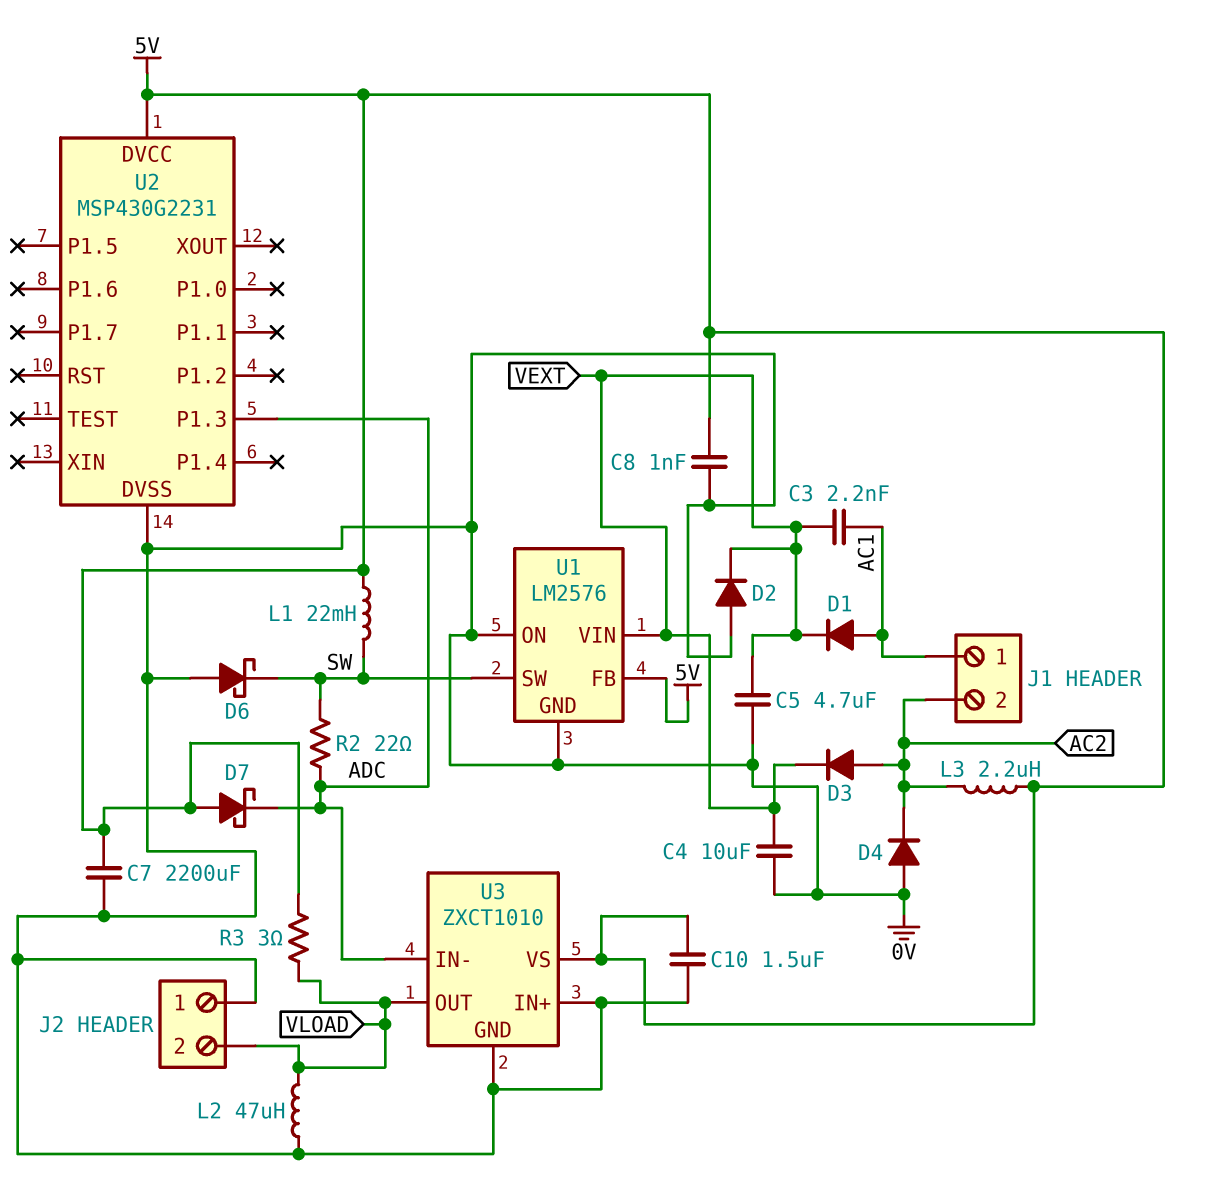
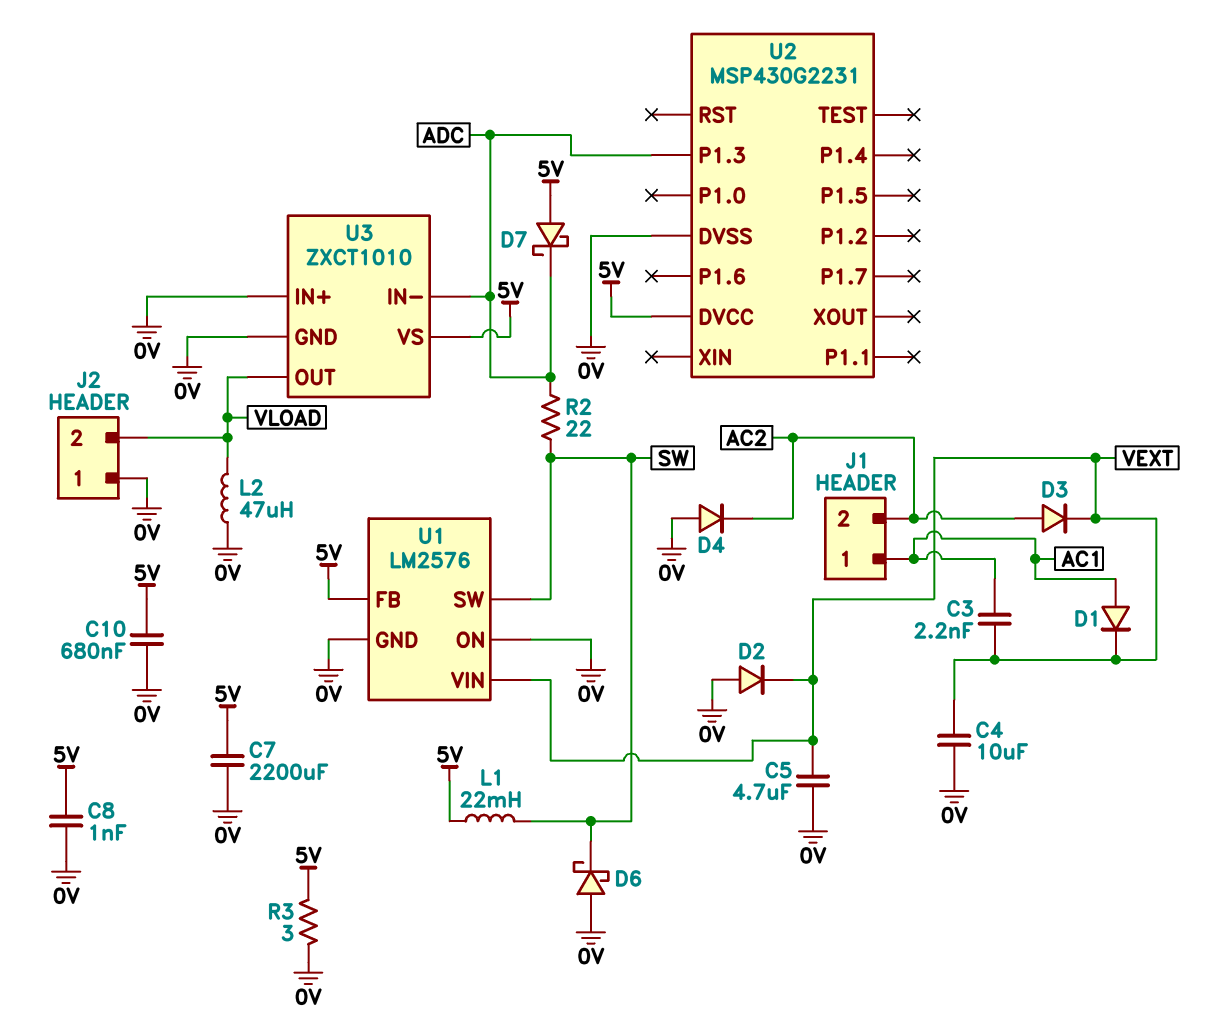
C10: 1.5uF (0V, 5V) -> 680nF (0V, 5V)
L3: 2.2uH (5V, AC2) -> none
R3: 3 (5V, VLOAD) -> 3 (0V, 5V)

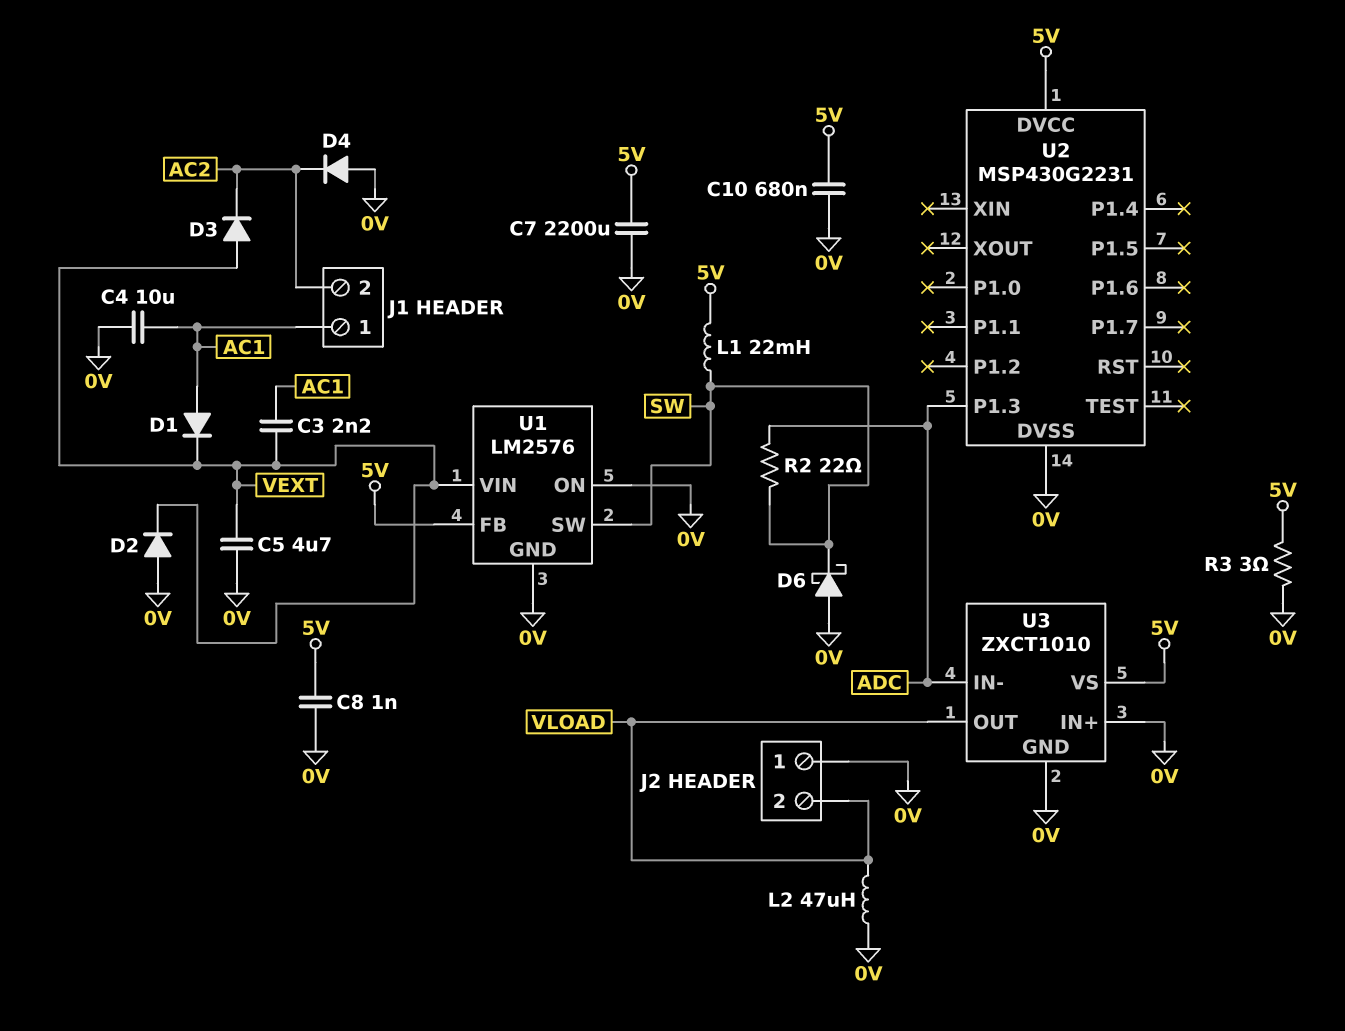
C4: 10uF (0V, VEXT) -> 10uF (0V, AC1)
D3: diode (A AC2, K VEXT) -> diode (A VEXT, K AC2)
D7: schottky (A 5V, K ADC) -> none

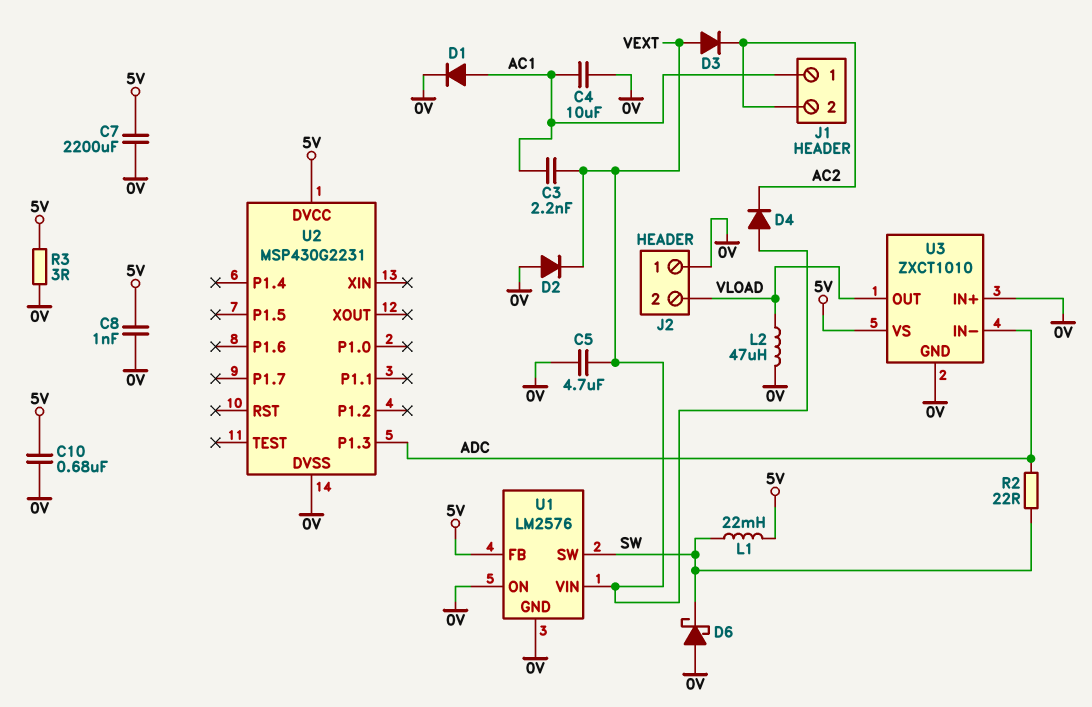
D1: diode (A AC1, K VEXT) -> diode (A AC1, K 0V)
D4: diode (A 0V, K AC2) -> diode (A VEXT, K AC2)

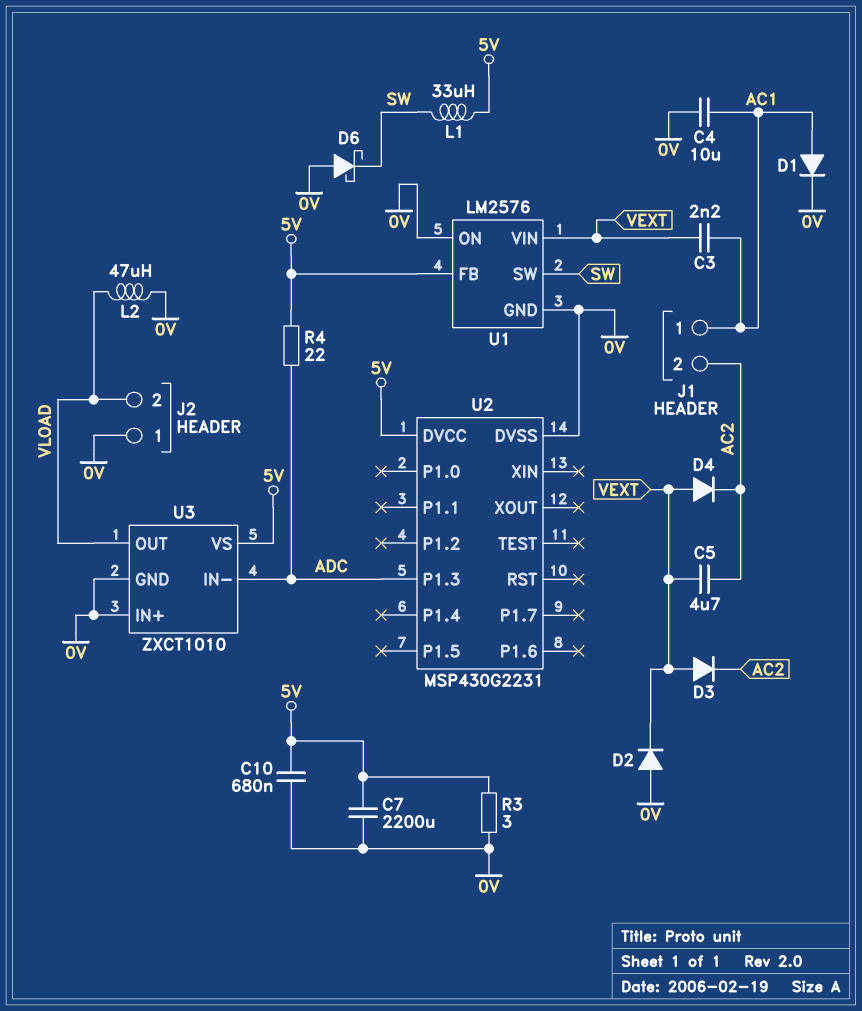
C5: 4.7uF (0V, VEXT) -> 4.7uF (AC2, VEXT)
C8: 1nF (0V, 5V) -> none
L1: 22mH (5V, SW) -> 33uH (5V, SW)
R2: 22 (ADC, SW) -> none
R4: none -> 22 (5V, ADC)

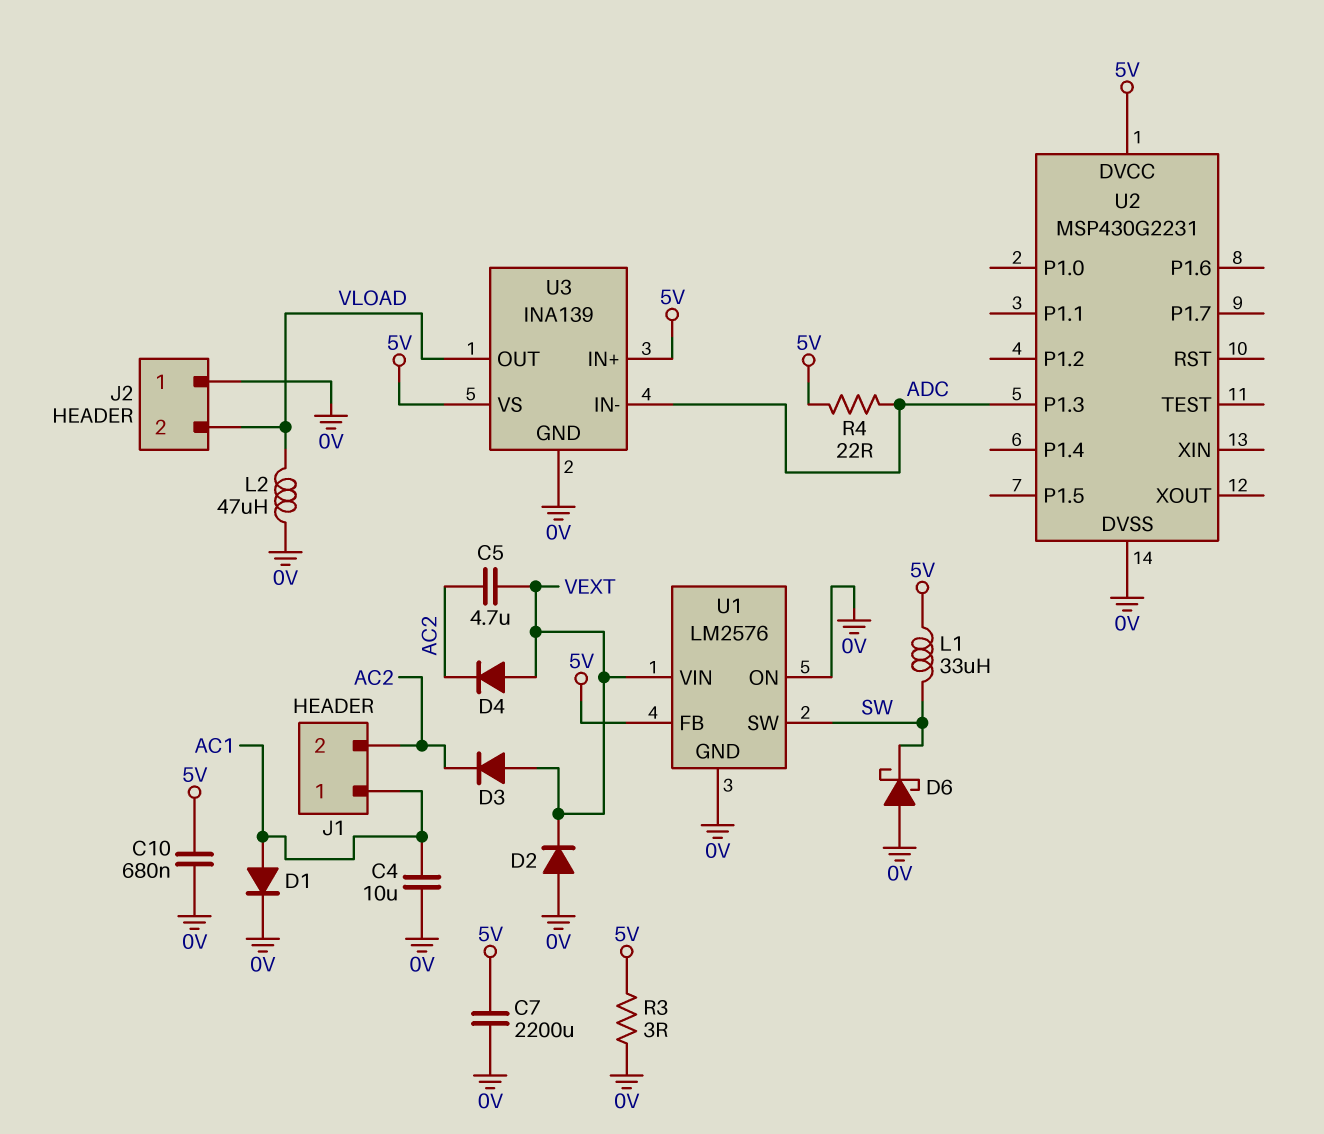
C3: 2.2nF (AC1, VEXT) -> none
U3: ZXCT1010 -> INA139
U3 pin IN+: 0V -> 5V

